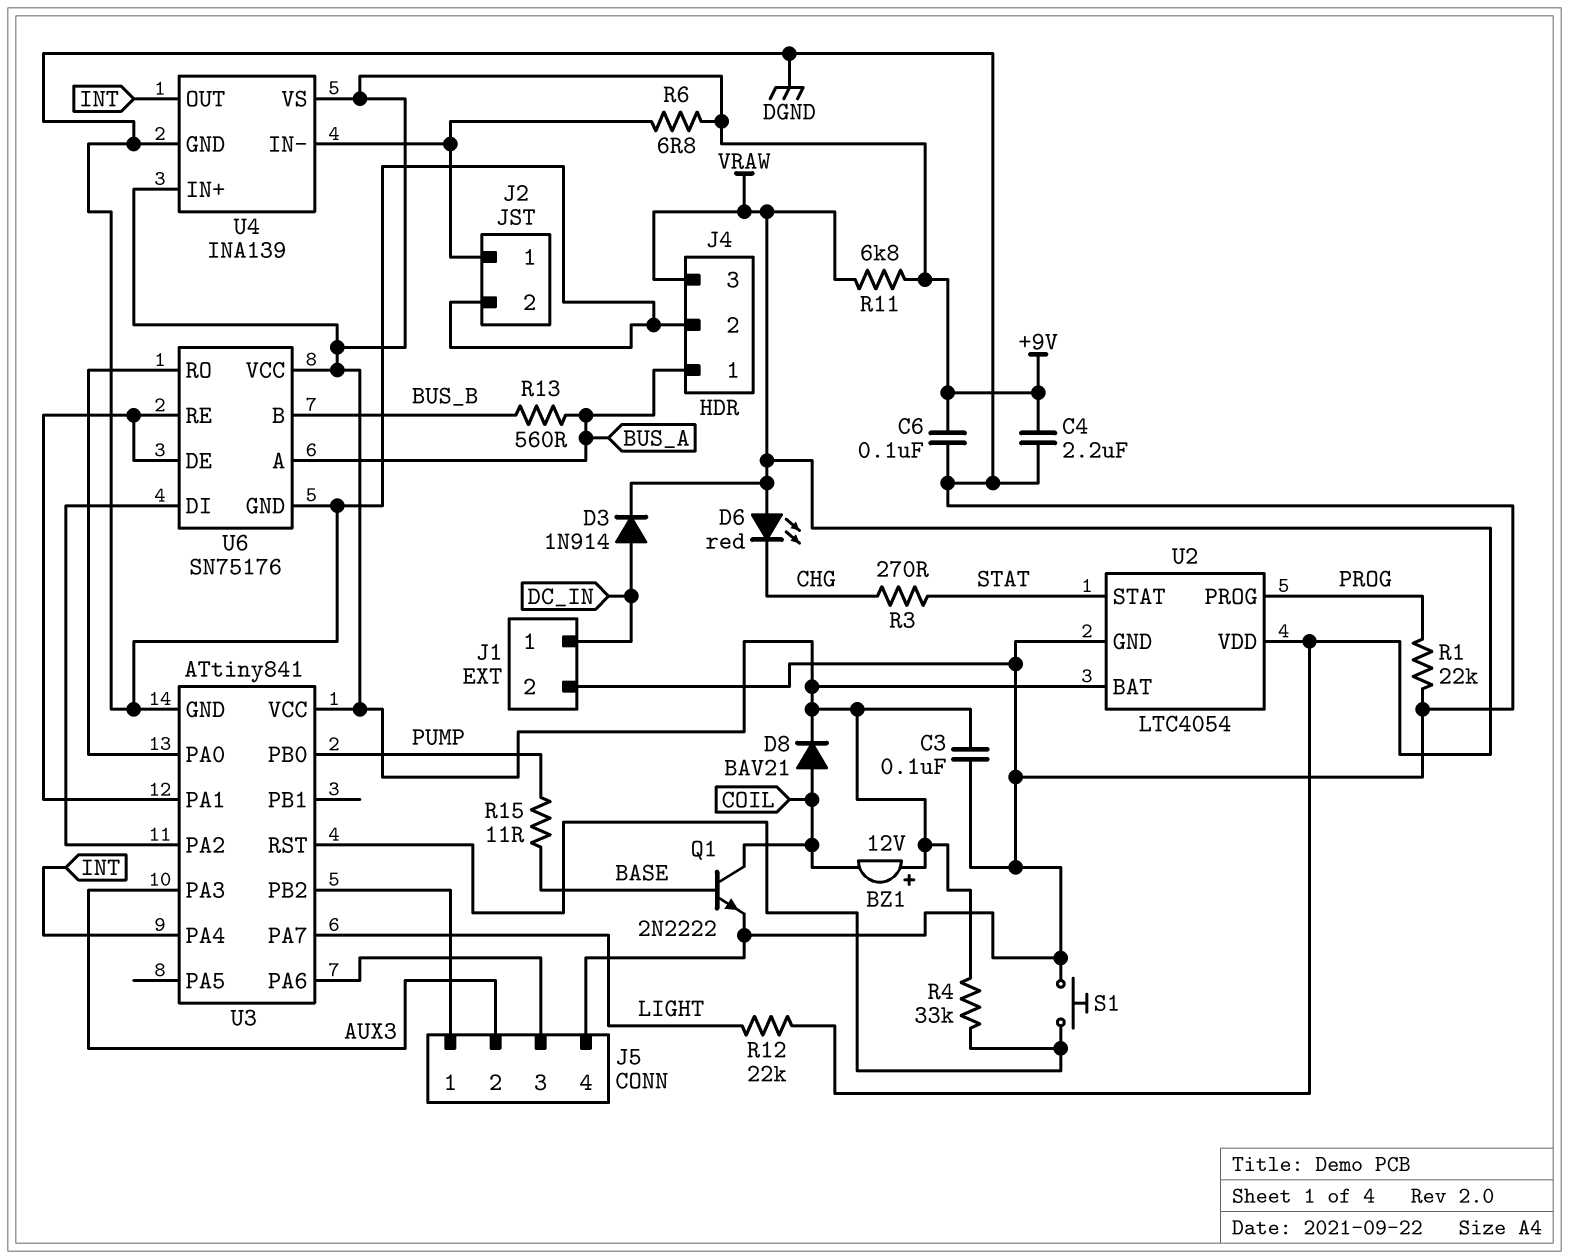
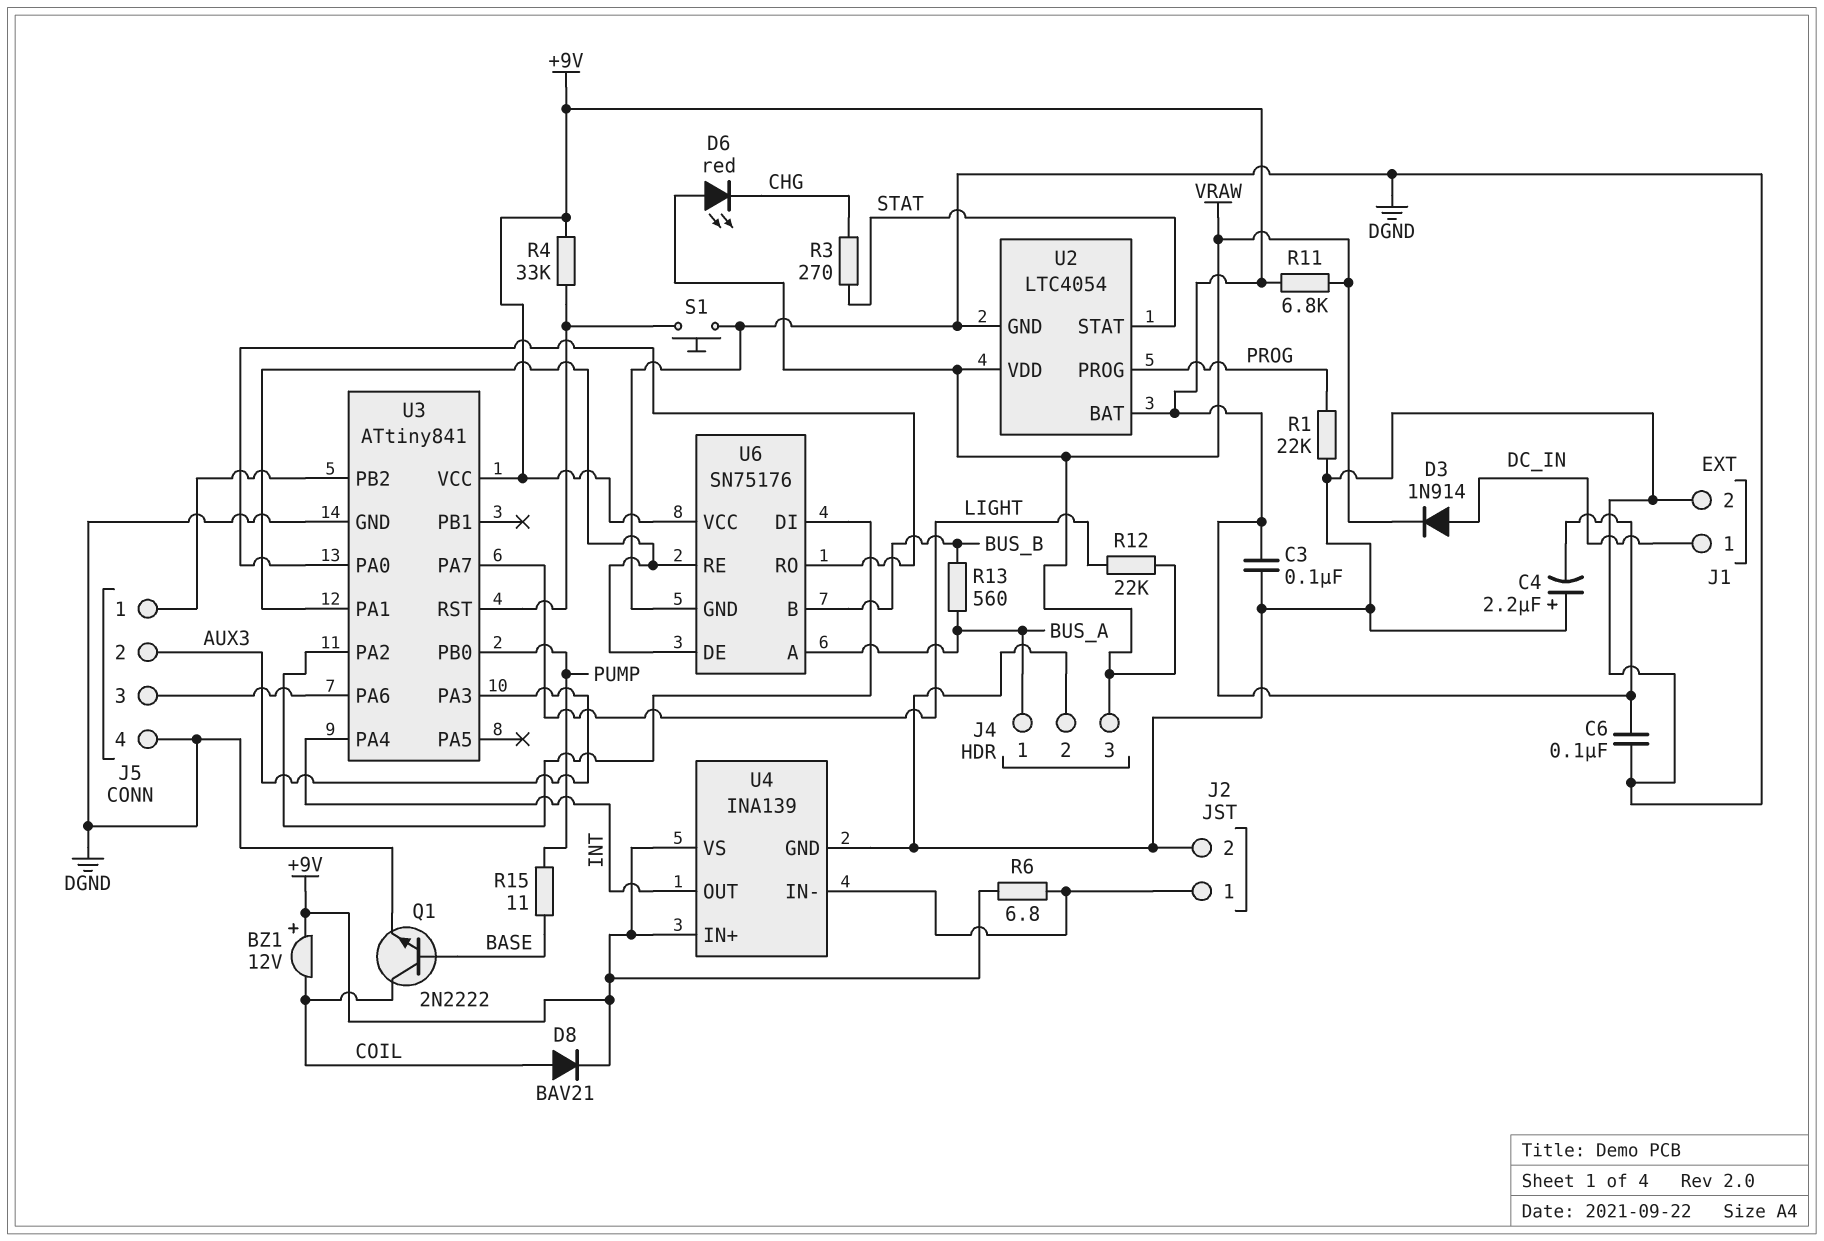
C4: 2.2uF (+9V, DGND) -> 2.2uF (plus DGND, minus +9V)

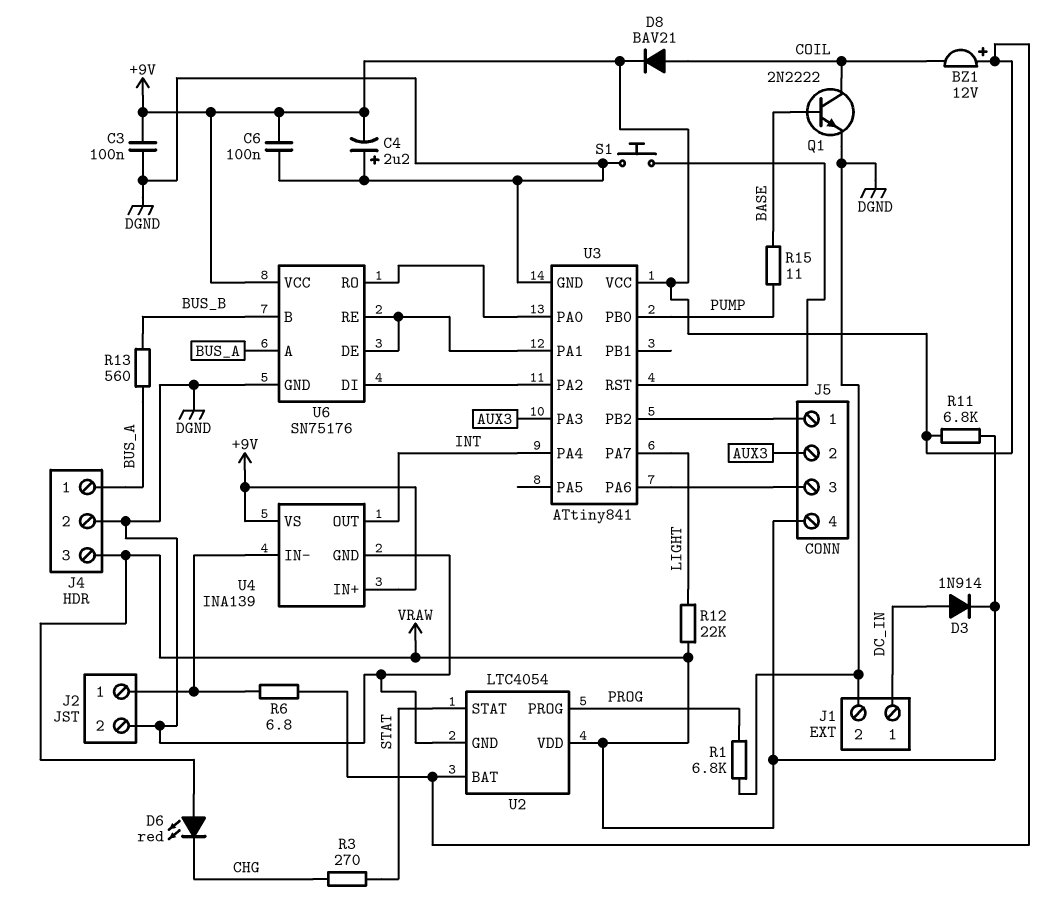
J5 pin 4: DGND -> VRAW
R1: 22k (DGND, PROG) -> 6.8k (DGND, PROG)
R4: 33k (+9V, U3/RST) -> none

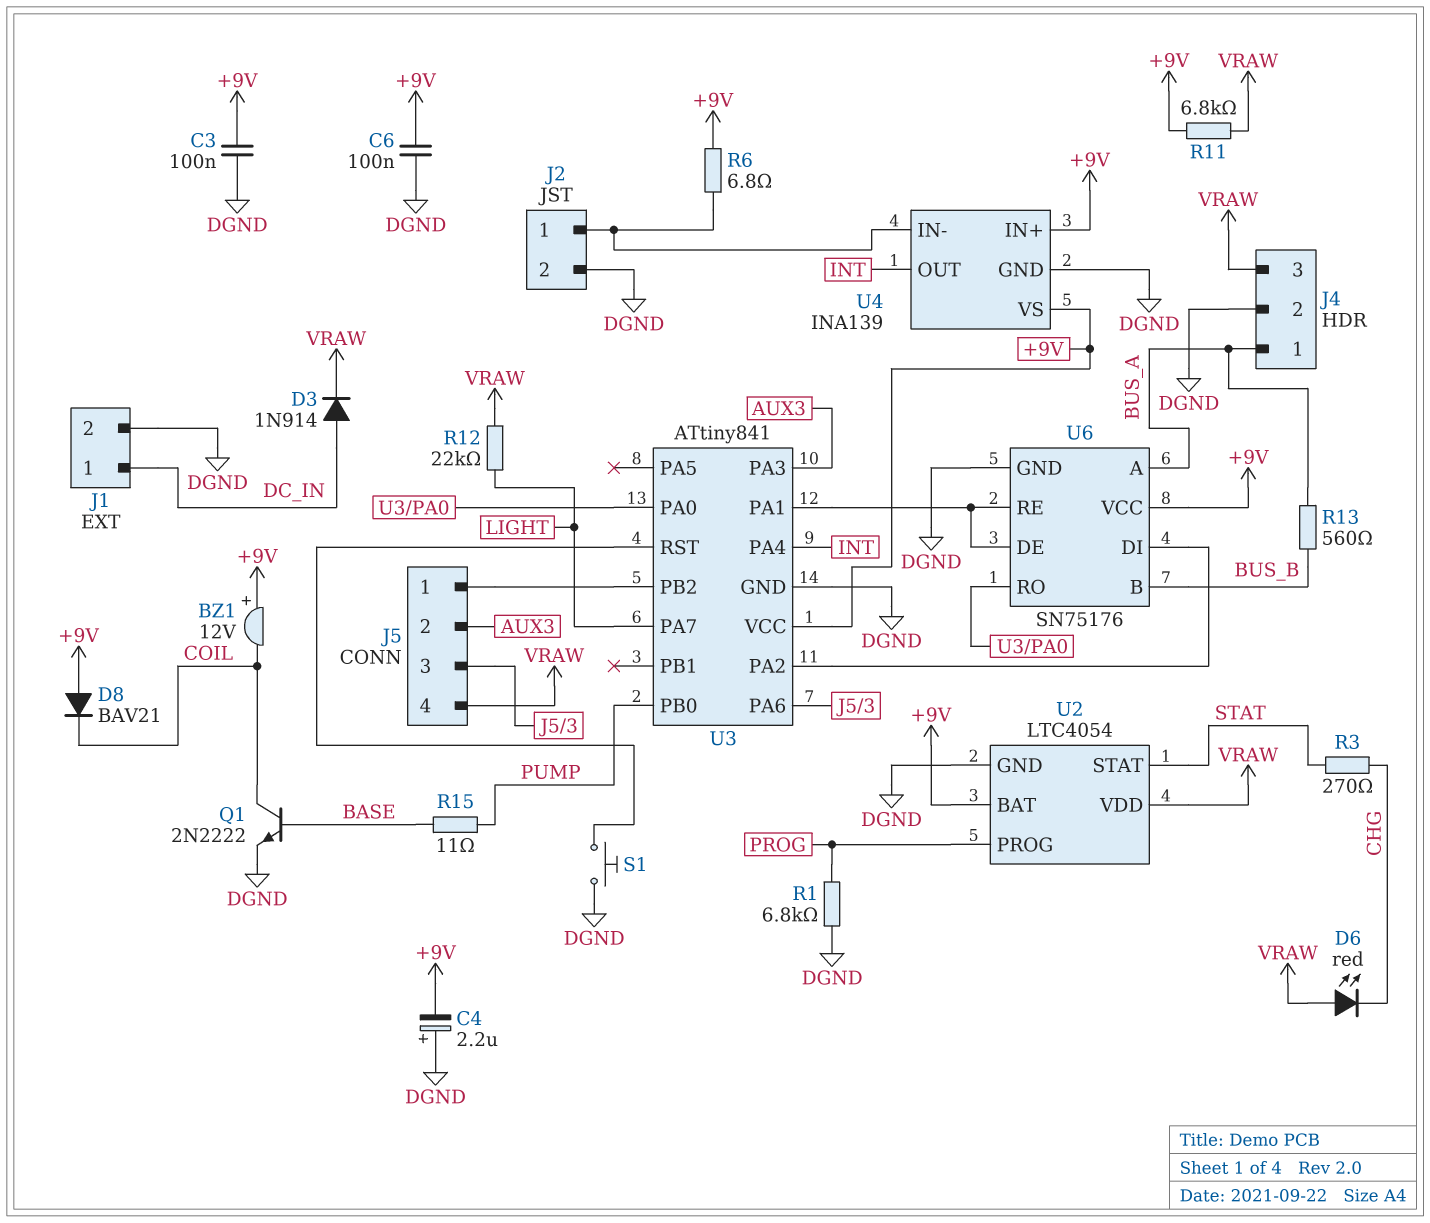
D8: diode BAV21 (A COIL, K +9V) -> diode BAV21 (A +9V, K COIL)

